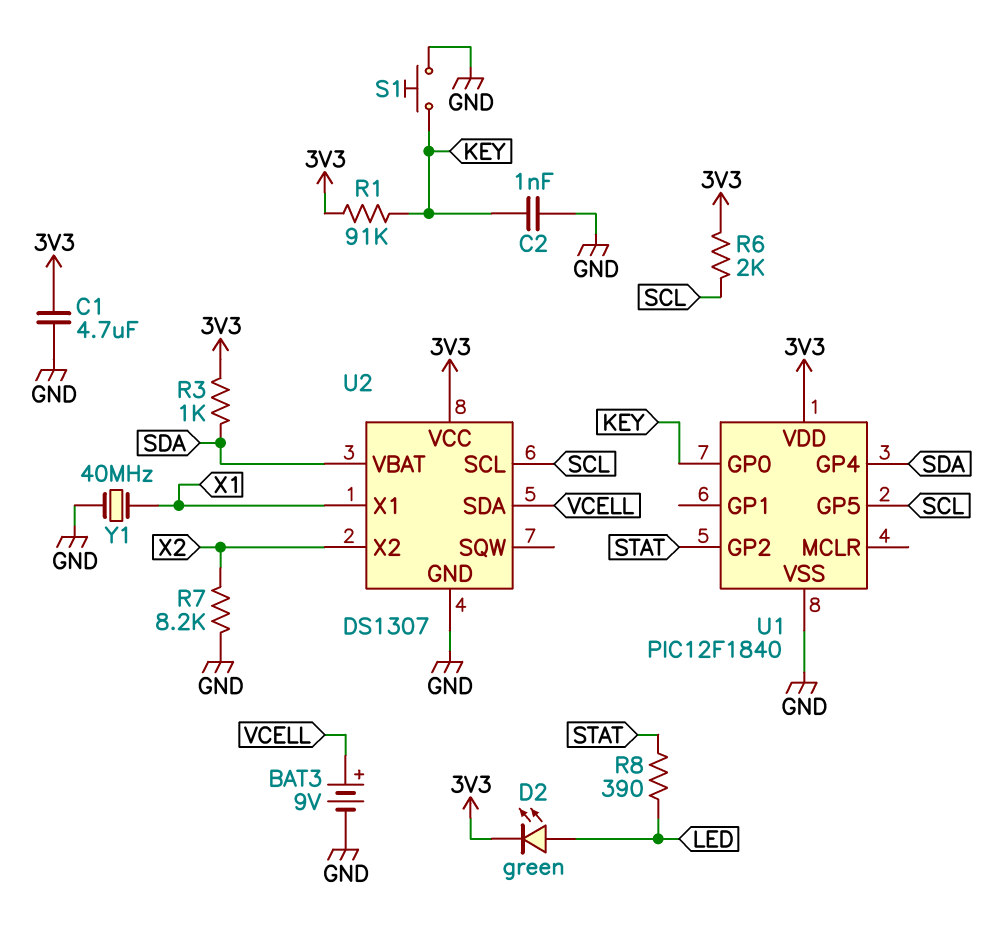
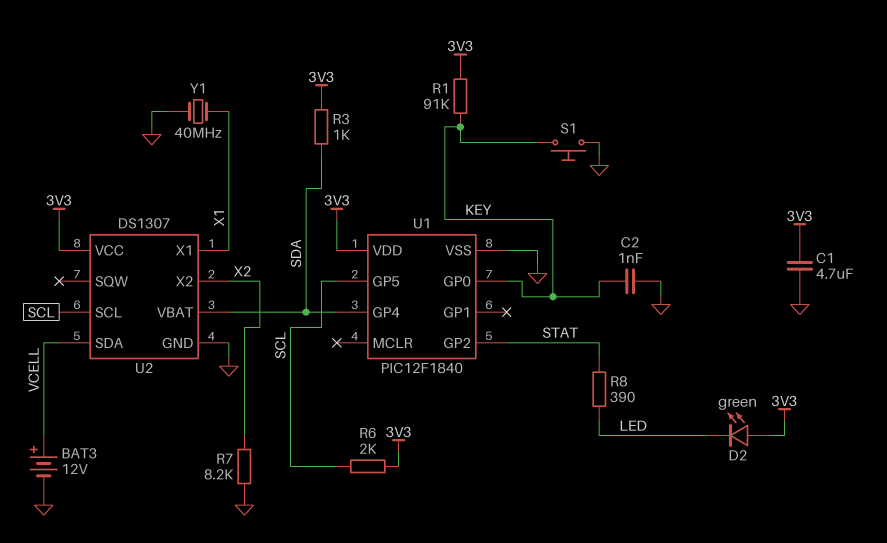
BAT3: 9V (plus VCELL, minus GND) -> 12V (plus VCELL, minus GND)
D2: LED green (A LED, K 3V3) -> LED green (A 3V3, K LED)

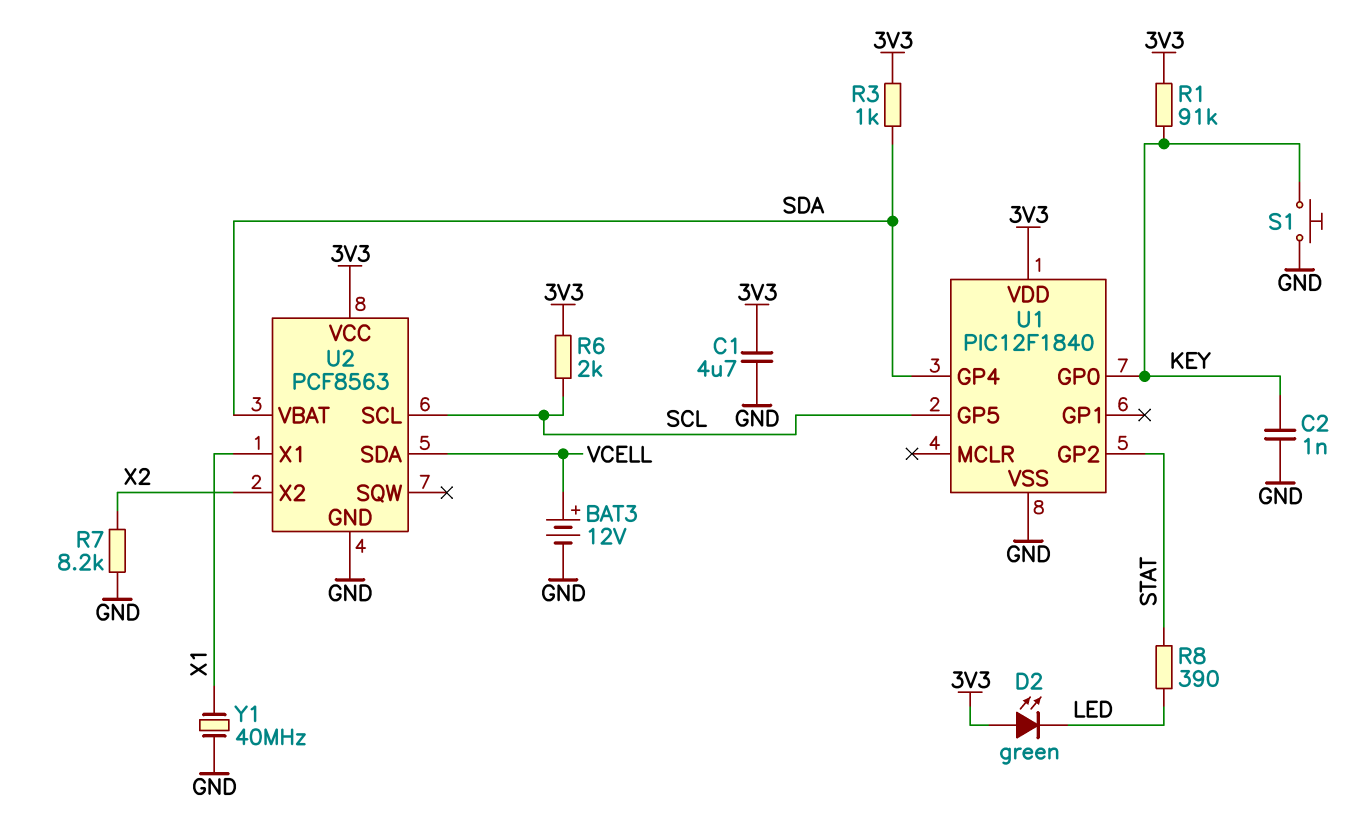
U2: DS1307 -> PCF8563

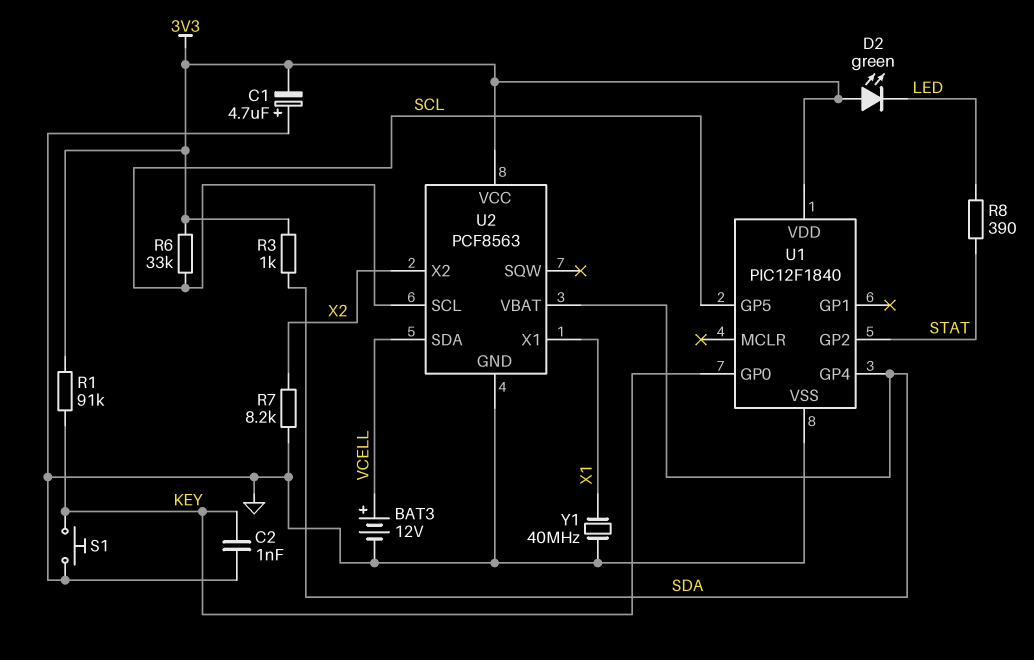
C1: 4.7uF (3V3, GND) -> 4.7uF (plus GND, minus 3V3)
R6: 2k (3V3, SCL) -> 33k (3V3, SCL)

